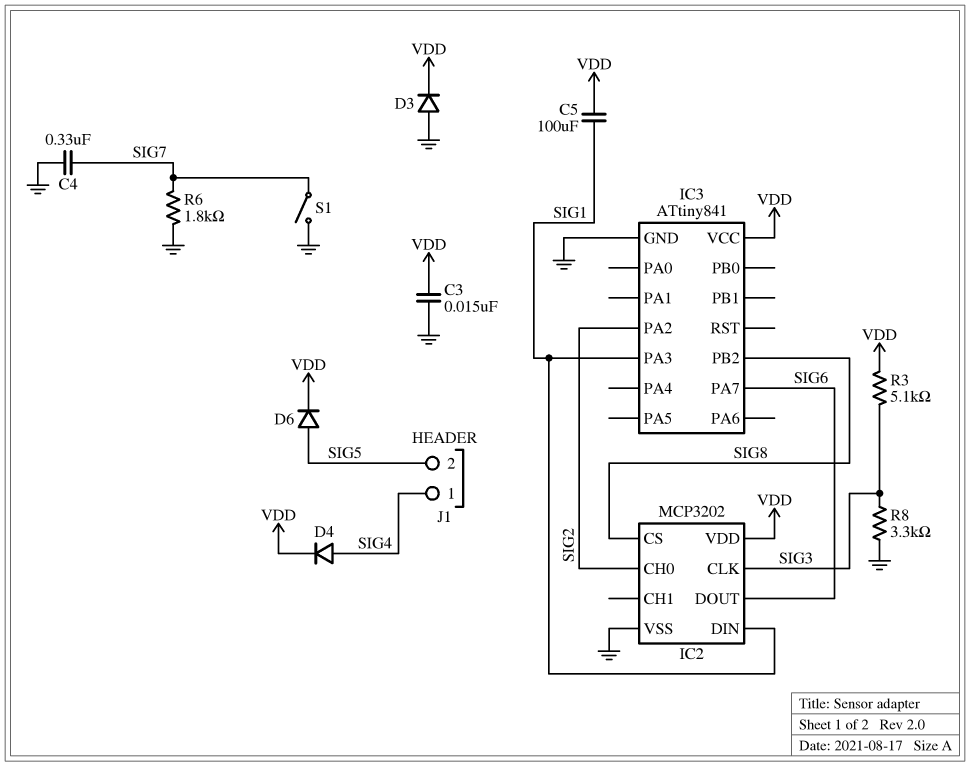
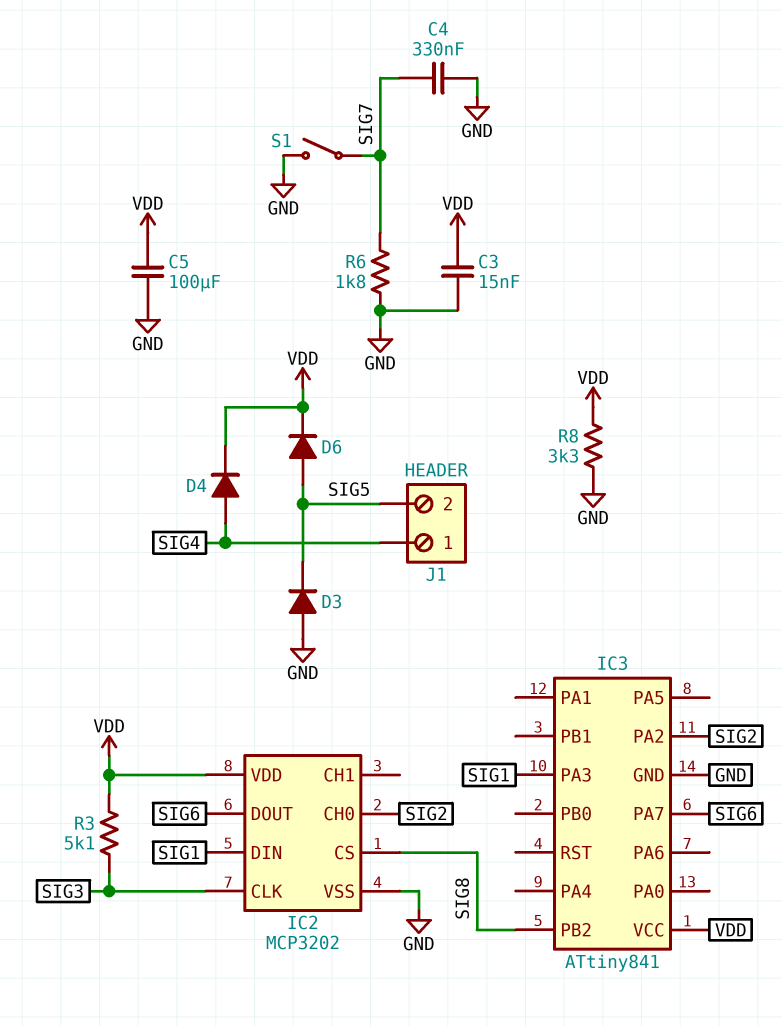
C5: 100uF (SIG1, VDD) -> 100uF (GND, VDD)
D3: diode (A GND, K VDD) -> diode (A GND, K SIG5)
R8: 3.3k (GND, SIG3) -> 3.3k (GND, VDD)

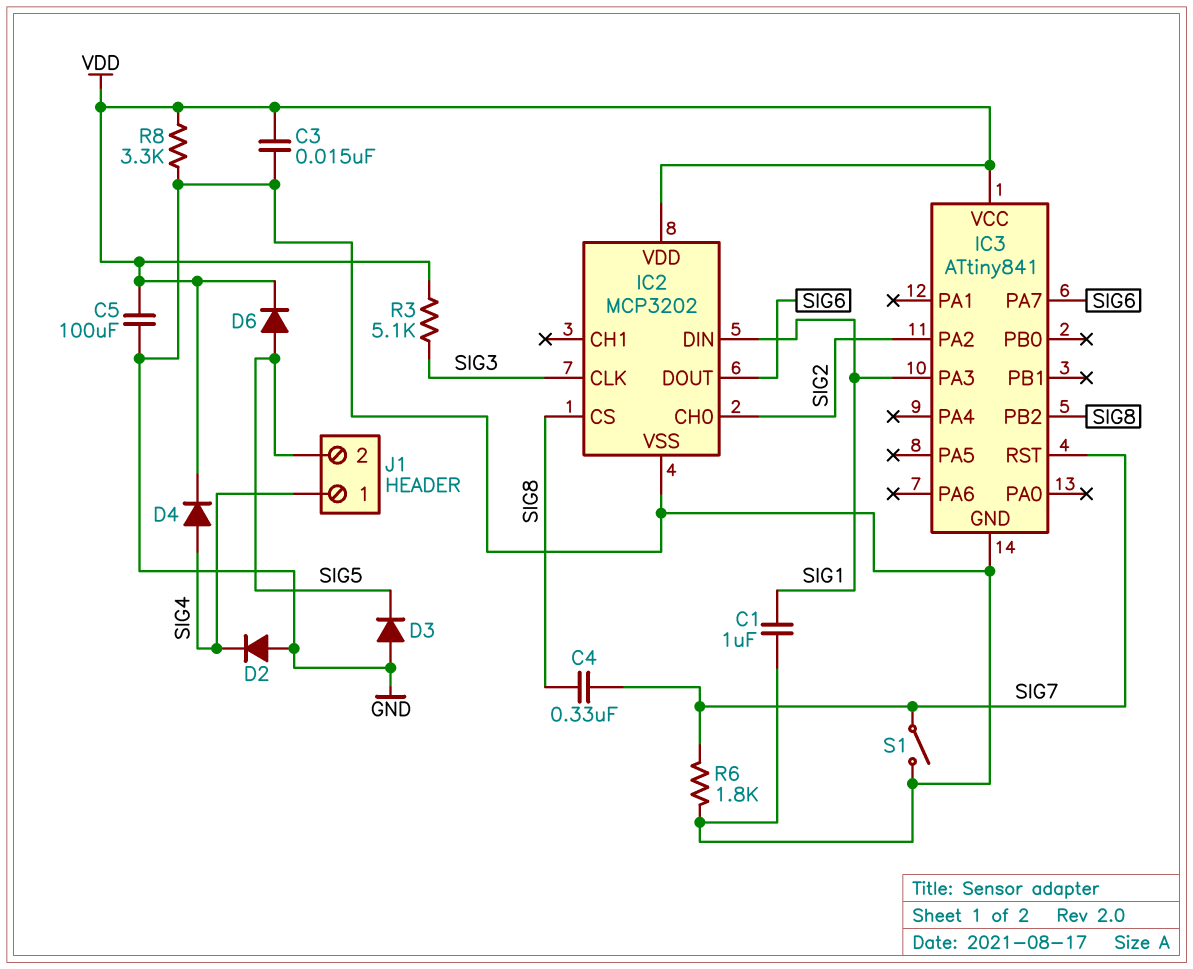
C1: none -> 1uF (GND, SIG1)
C4: 330nF (GND, SIG7) -> 330nF (SIG7, SIG8)
D2: none -> diode (A GND, K SIG4)
IC3 pin RST: none -> SIG7

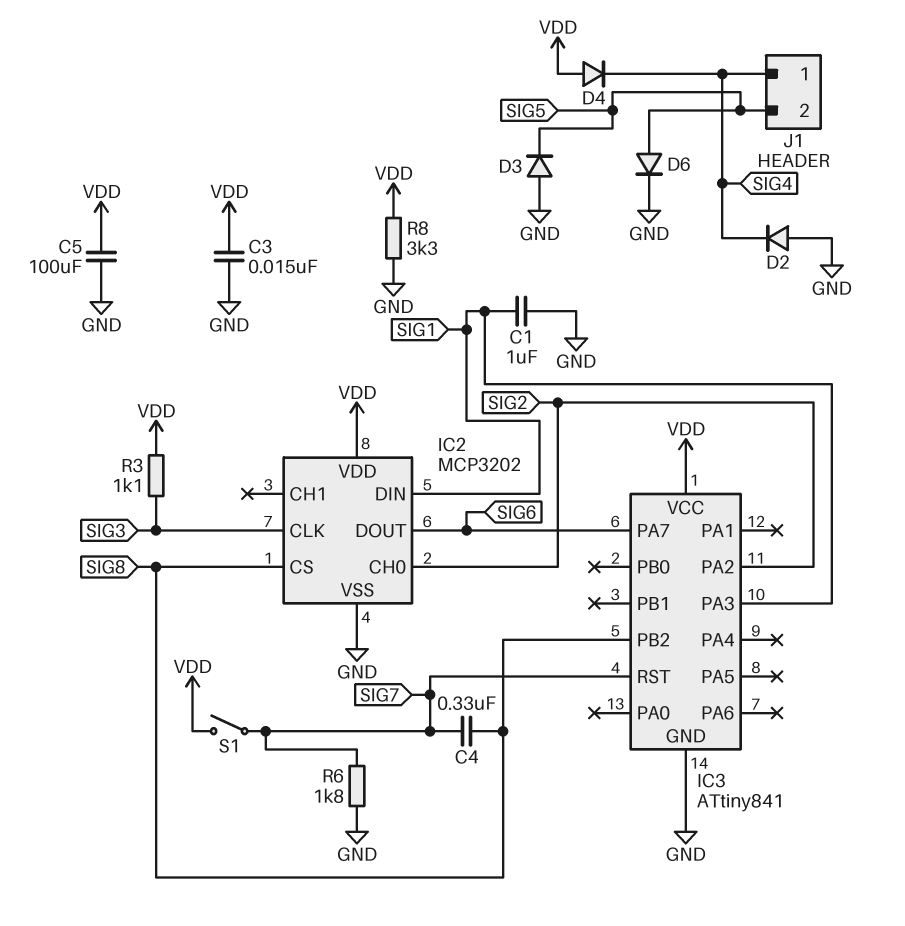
D4: diode (A SIG4, K VDD) -> diode (A VDD, K SIG4)
D6: diode (A SIG5, K VDD) -> diode (A SIG5, K GND)
R3: 5.1k (SIG3, VDD) -> 1.1k (SIG3, VDD)
S1: switch (GND, SIG7) -> switch (SIG7, VDD)

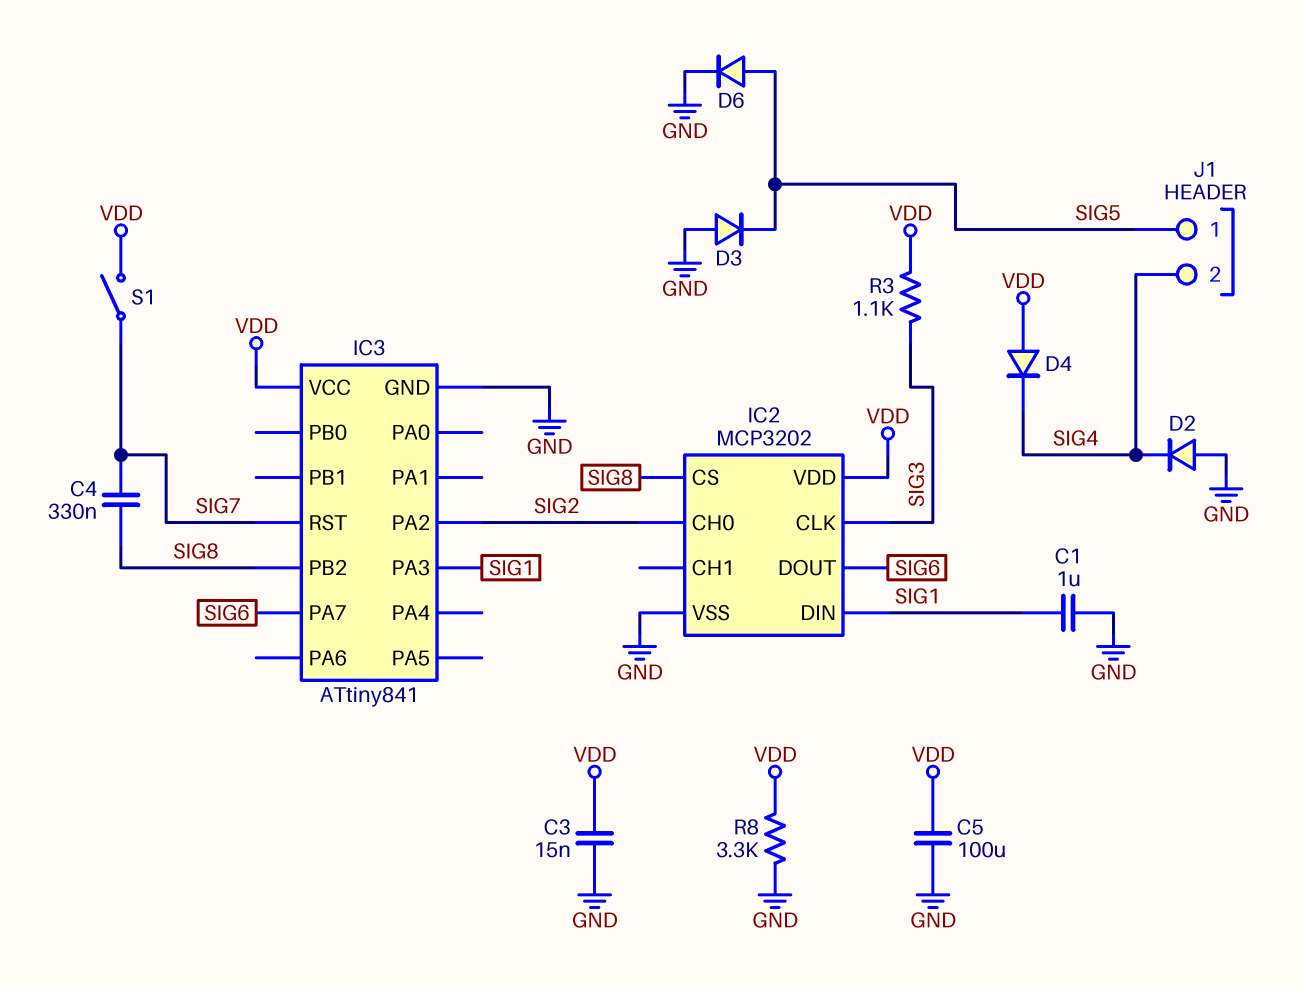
J1 pin 1: SIG4 -> SIG5
J1 pin 2: SIG5 -> SIG4
R6: 1.8k (GND, SIG7) -> none

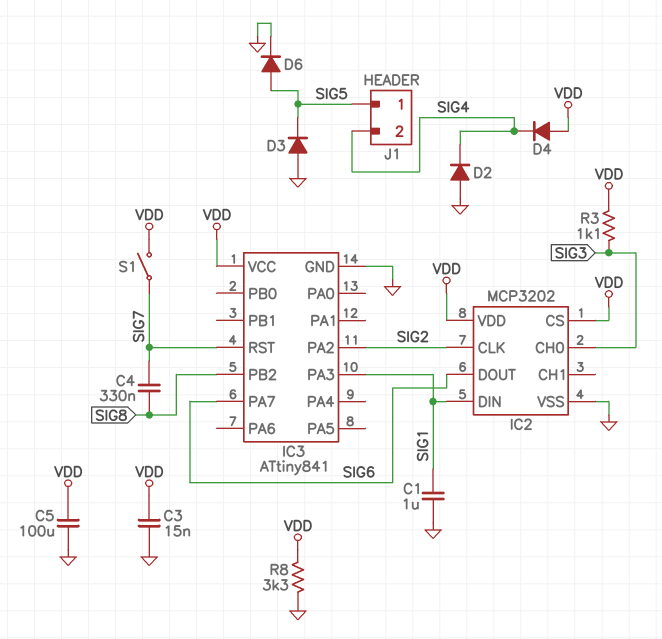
IC2 pin CH0: SIG2 -> SIG3
IC2 pin CLK: SIG3 -> SIG2
IC2 pin CS: SIG8 -> VDD

